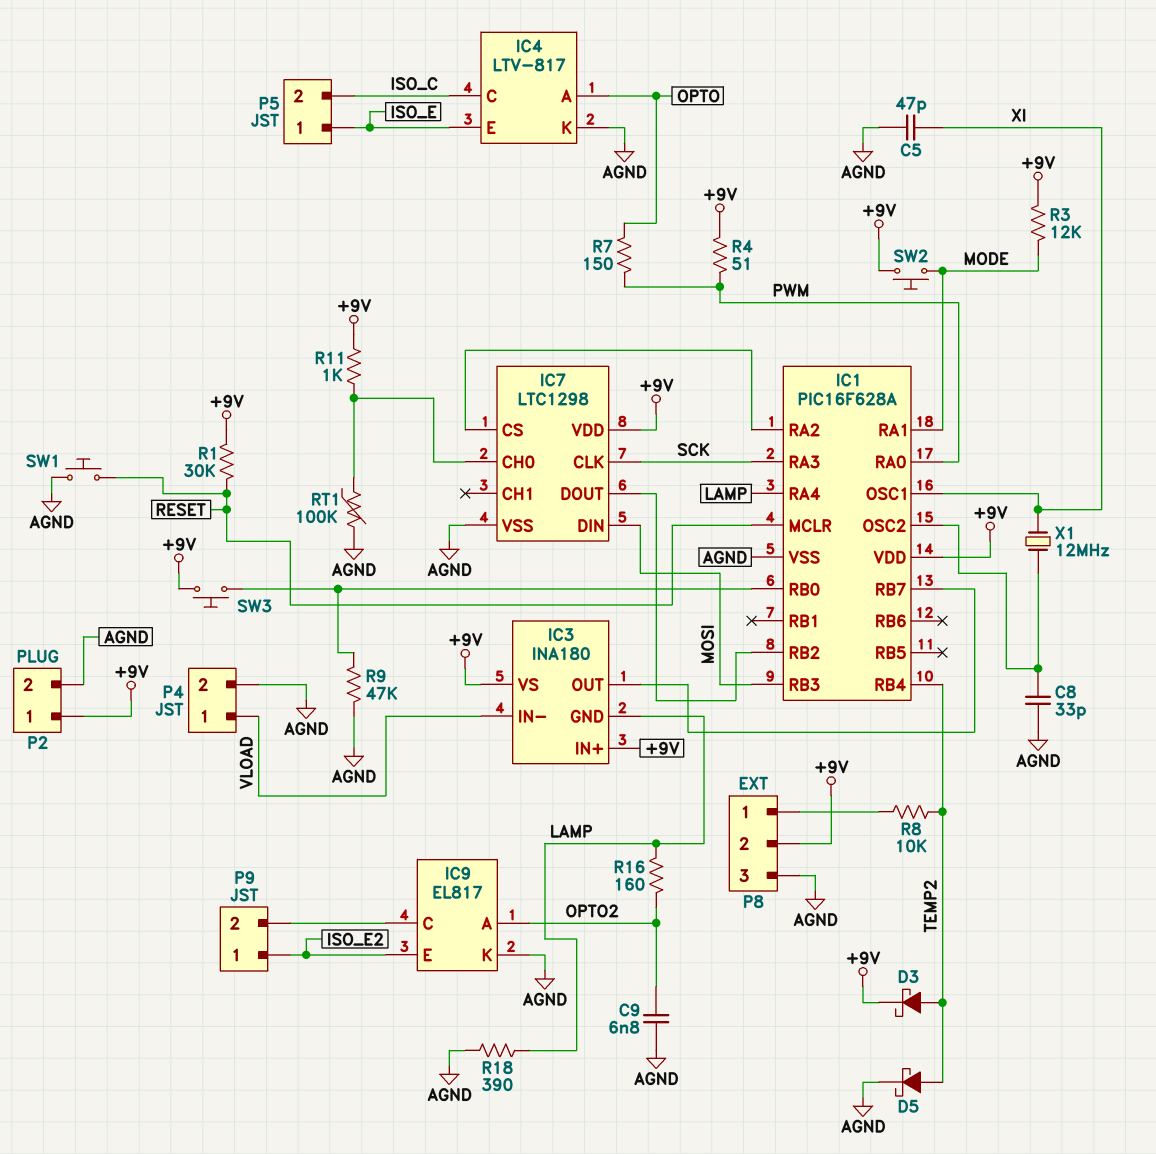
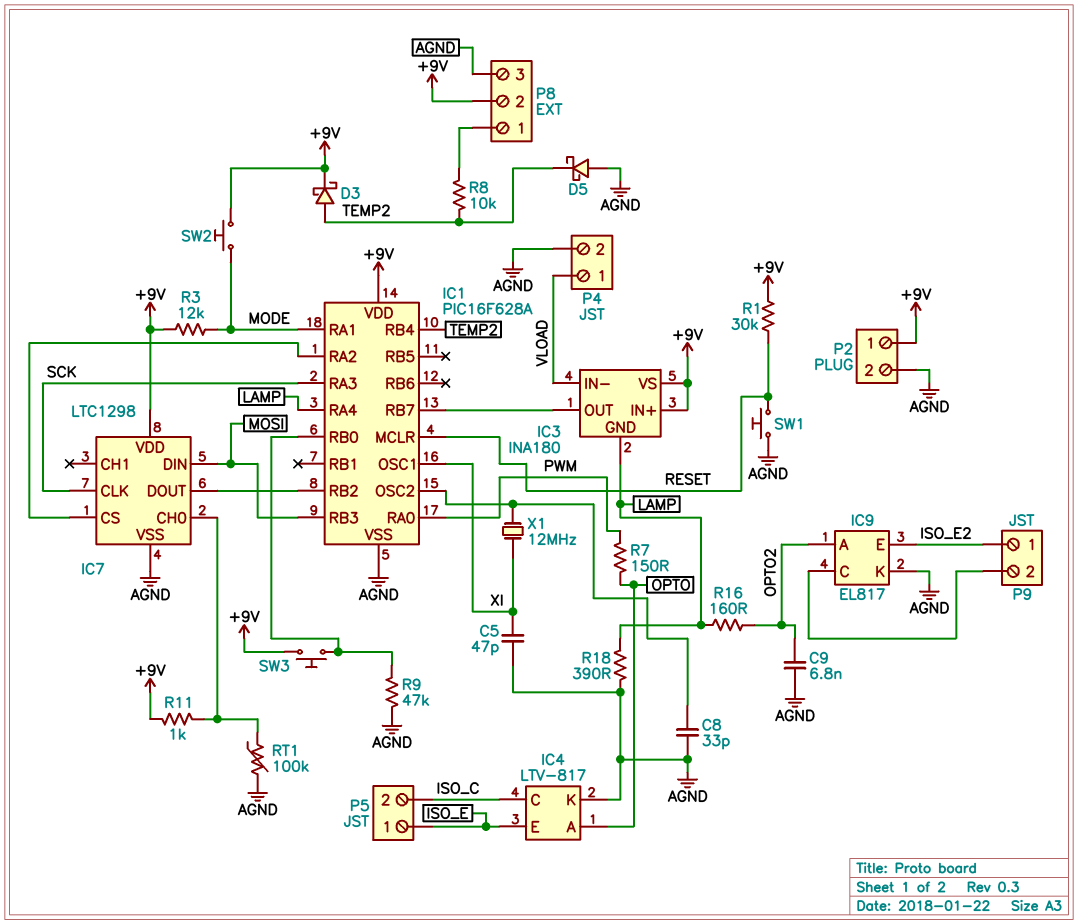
D5: schottky (A TEMP2, K AGND) -> schottky (A AGND, K TEMP2)
R4: 51 (+9V, PWM) -> none

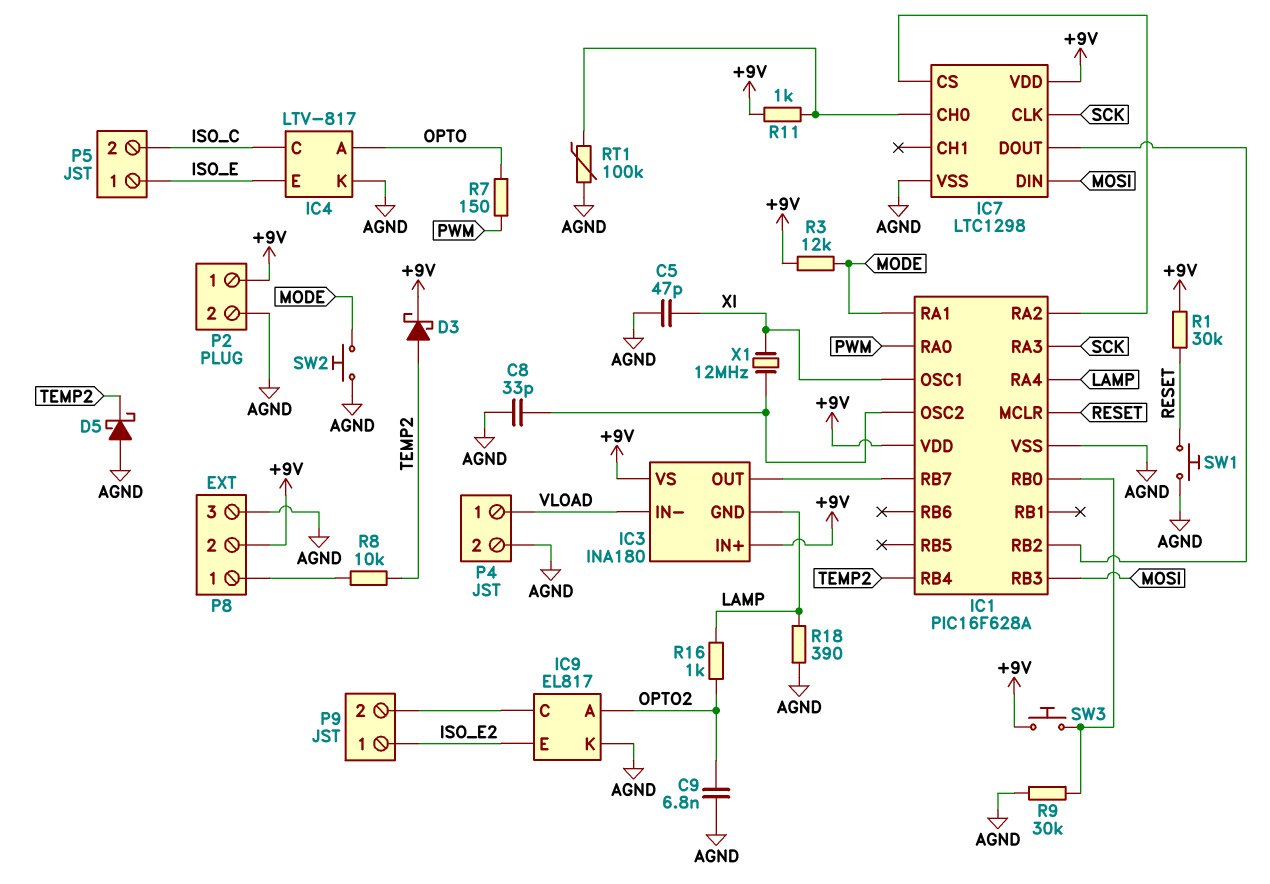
R9: 47k (AGND, IC1/RB0) -> 30k (AGND, IC1/RB0)
R16: 160 (LAMP, OPTO2) -> 1k (LAMP, OPTO2)
SW2: button (+9V, MODE) -> button (AGND, MODE)

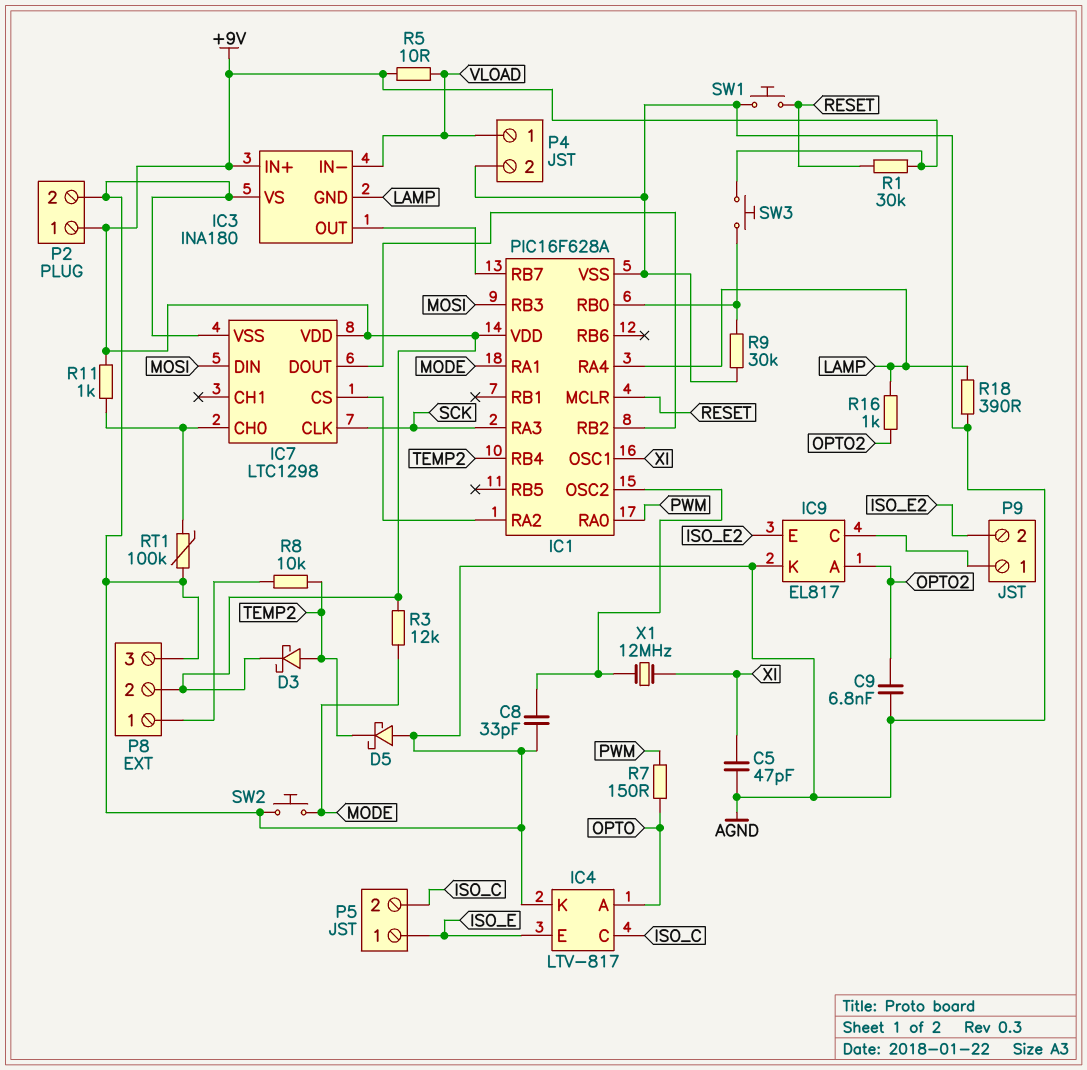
IC3 pin VS: +9V -> AGND
P9 pin 1: ISO_E2 -> IC9/C
P9 pin 2: IC9/C -> ISO_E2
R5: none -> 10 (+9V, VLOAD)

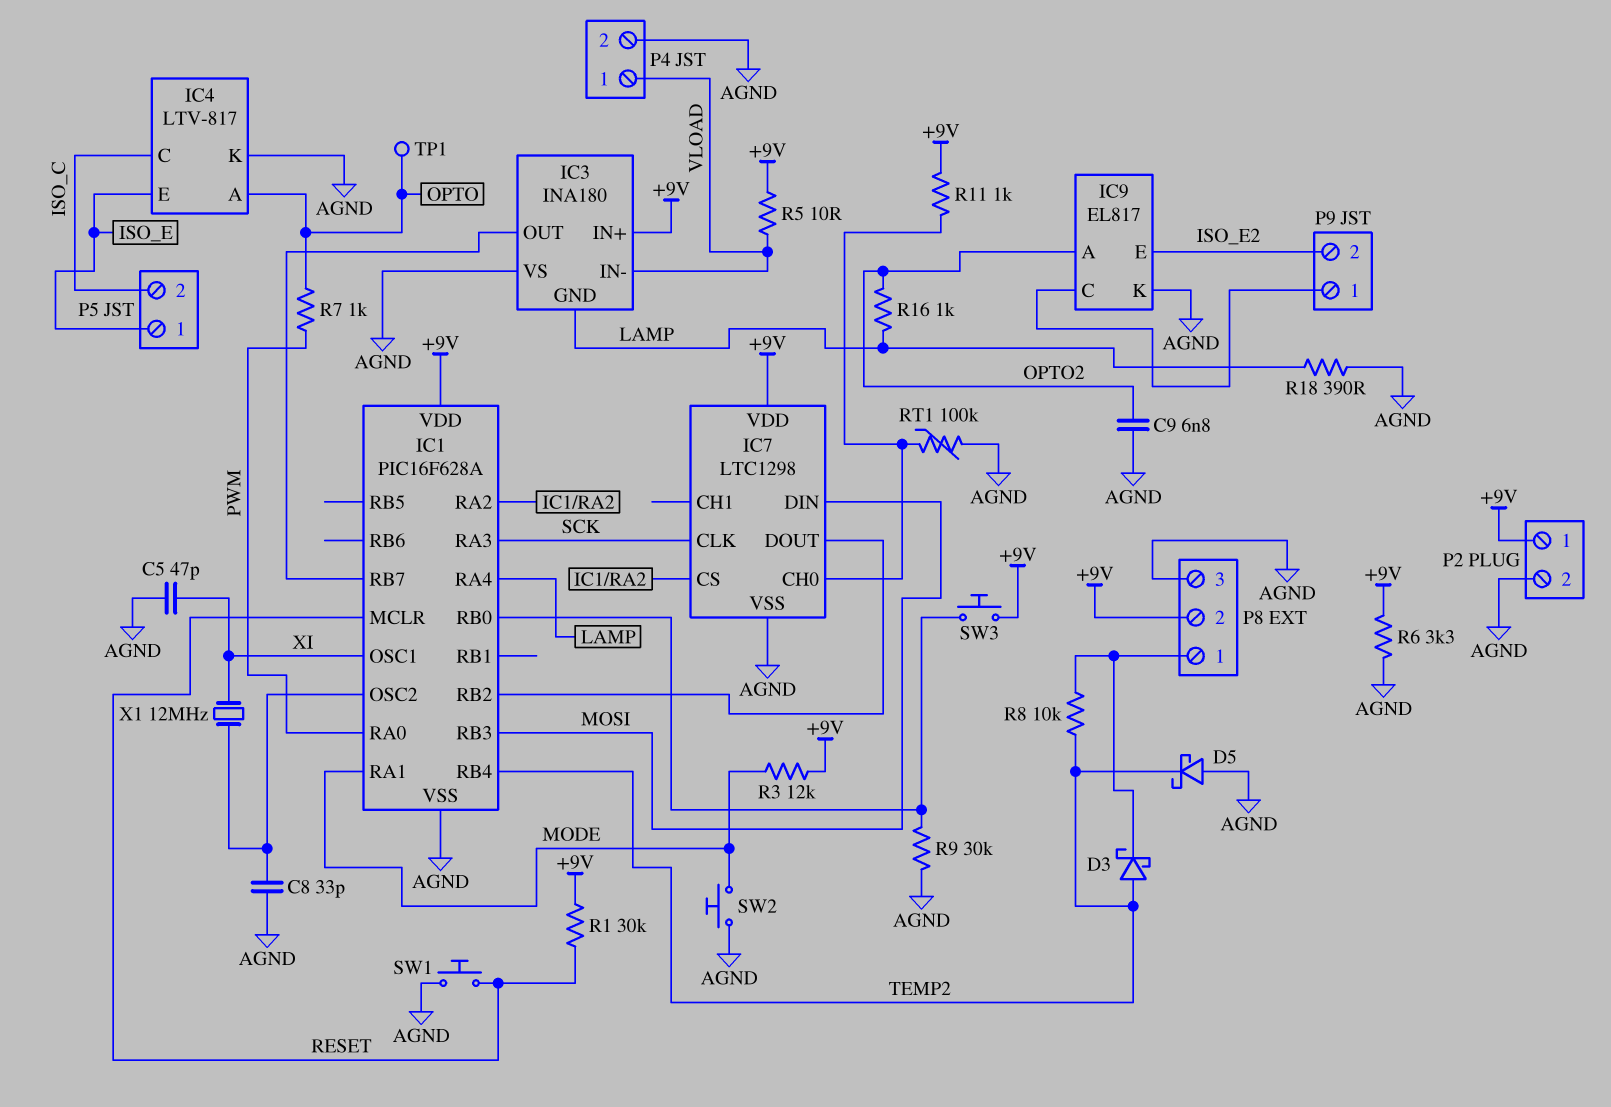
D3: schottky (A TEMP2, K +9V) -> schottky (A TEMP2, K P8/1)
R6: none -> 3.3k (+9V, AGND)
R7: 150 (OPTO, PWM) -> 1k (OPTO, PWM)
TP1: none -> test point (OPTO)

